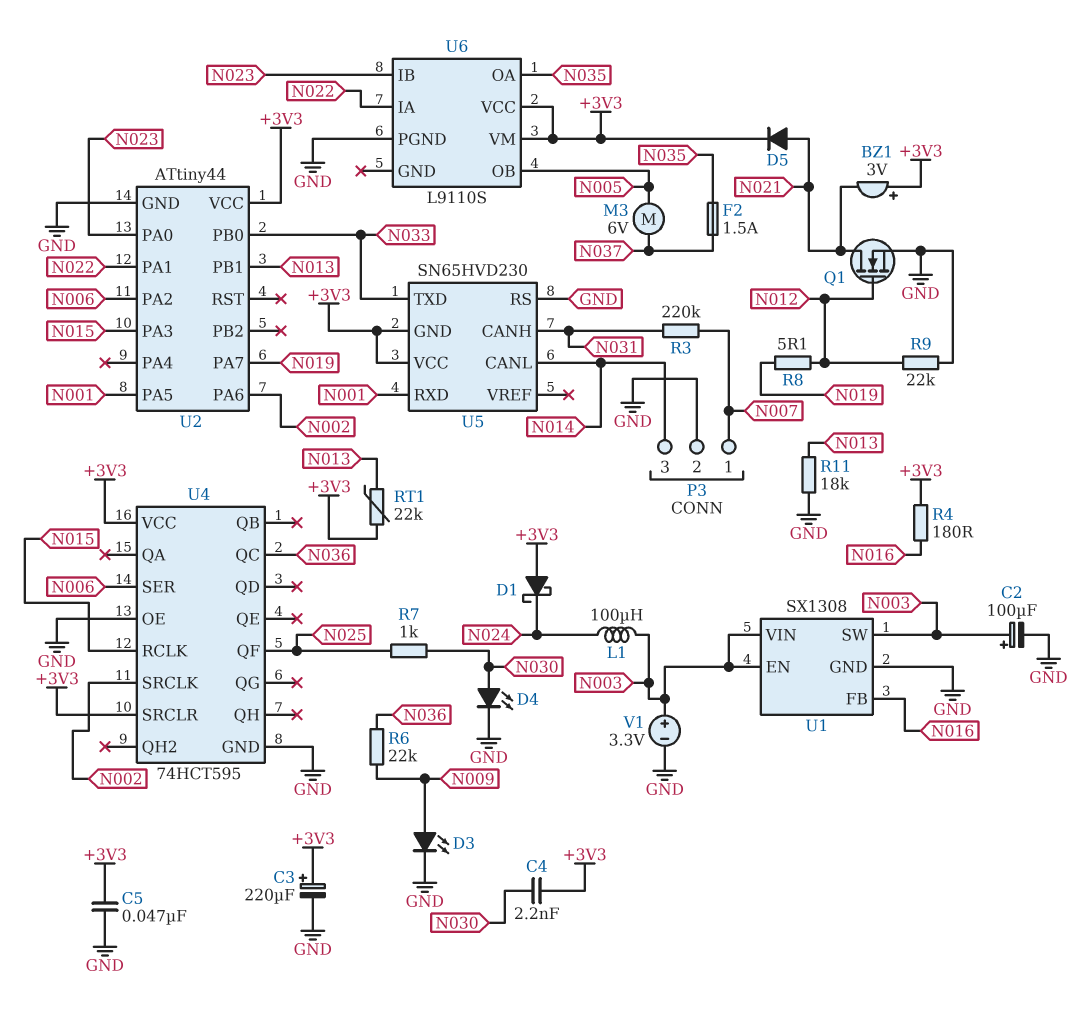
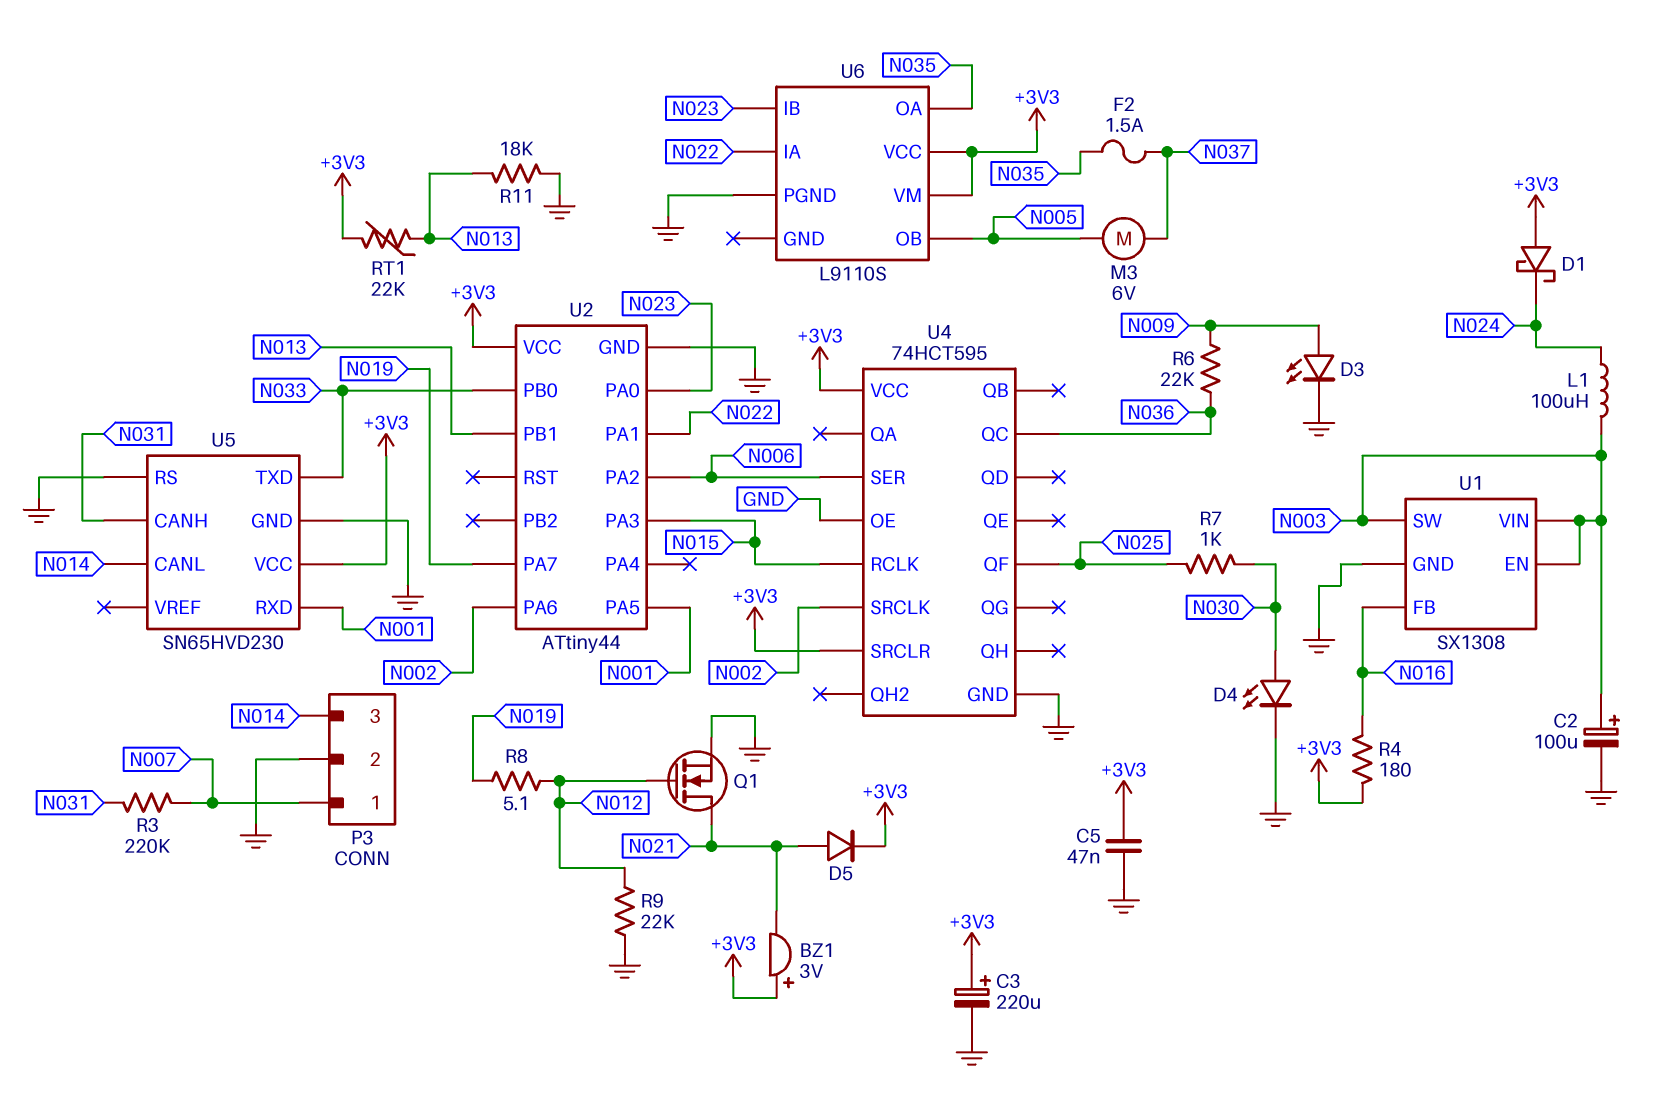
C4: 2.2nF (+3V3, N030) -> none
U5 pin GND: +3V3 -> GND
V1: 3.3V (plus N003, minus GND) -> none

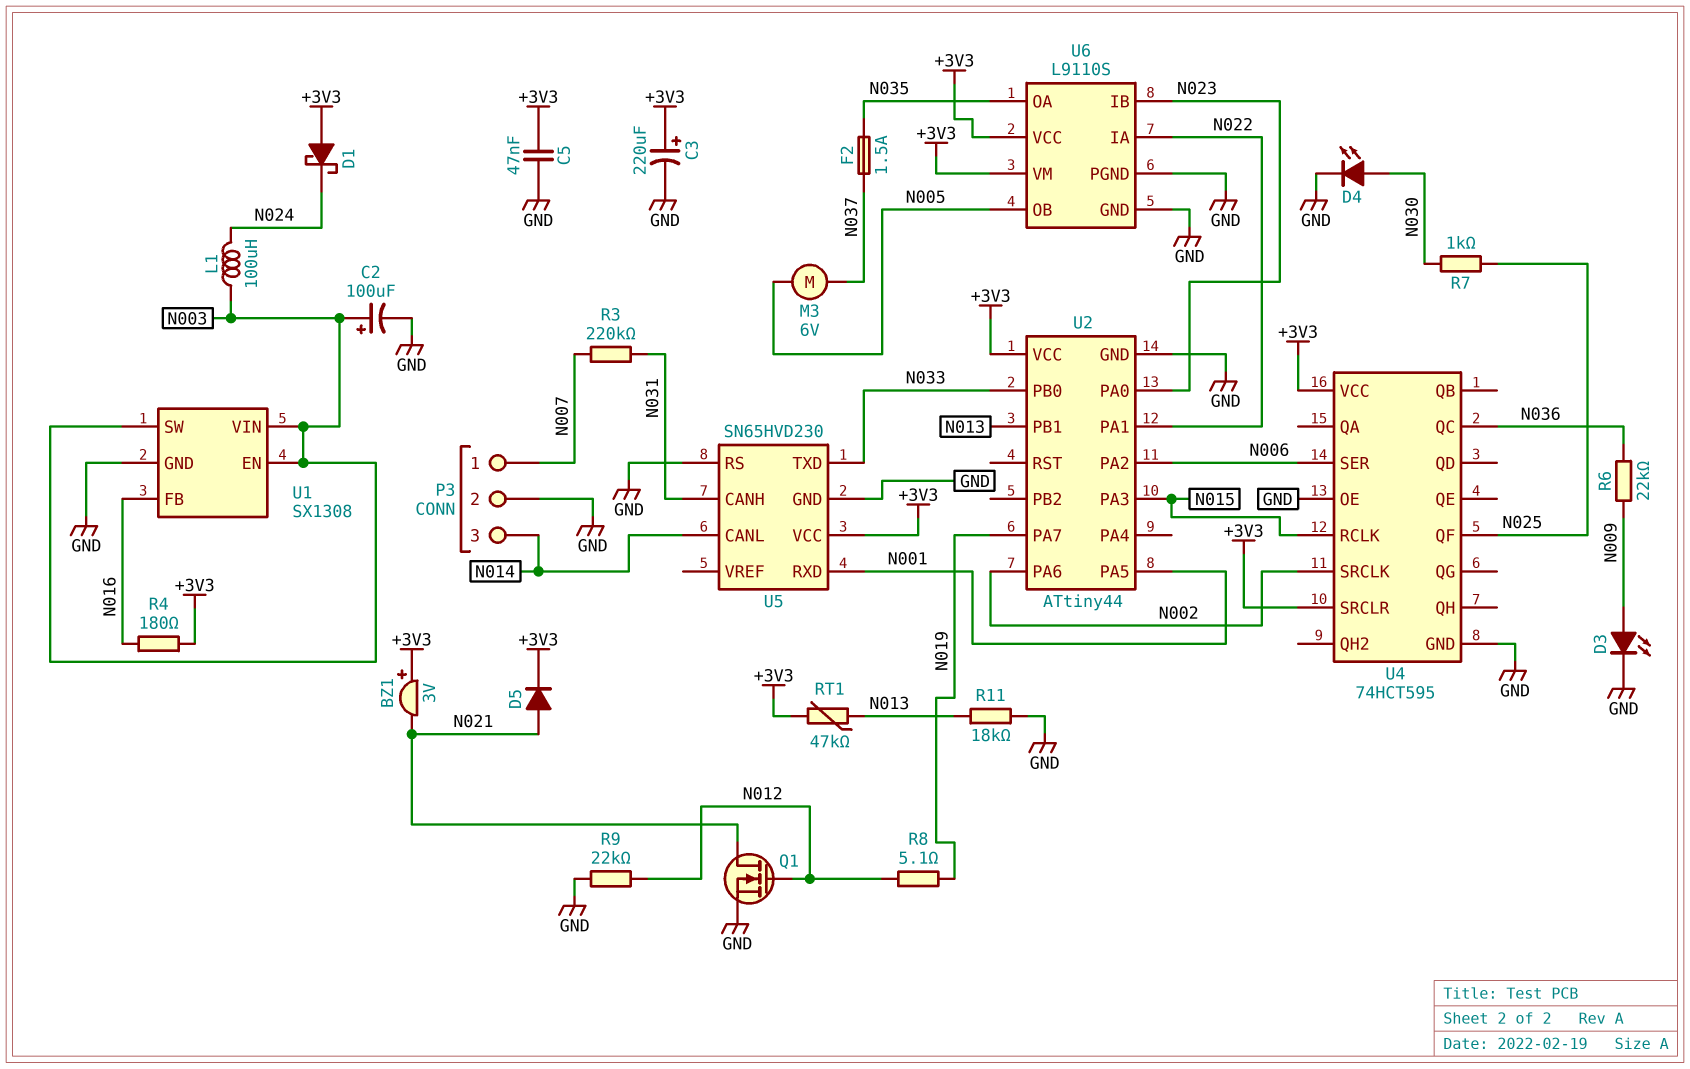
RT1: 22k (+3V3, N013) -> 47k (+3V3, N013)
U6 pin GND: none -> GND

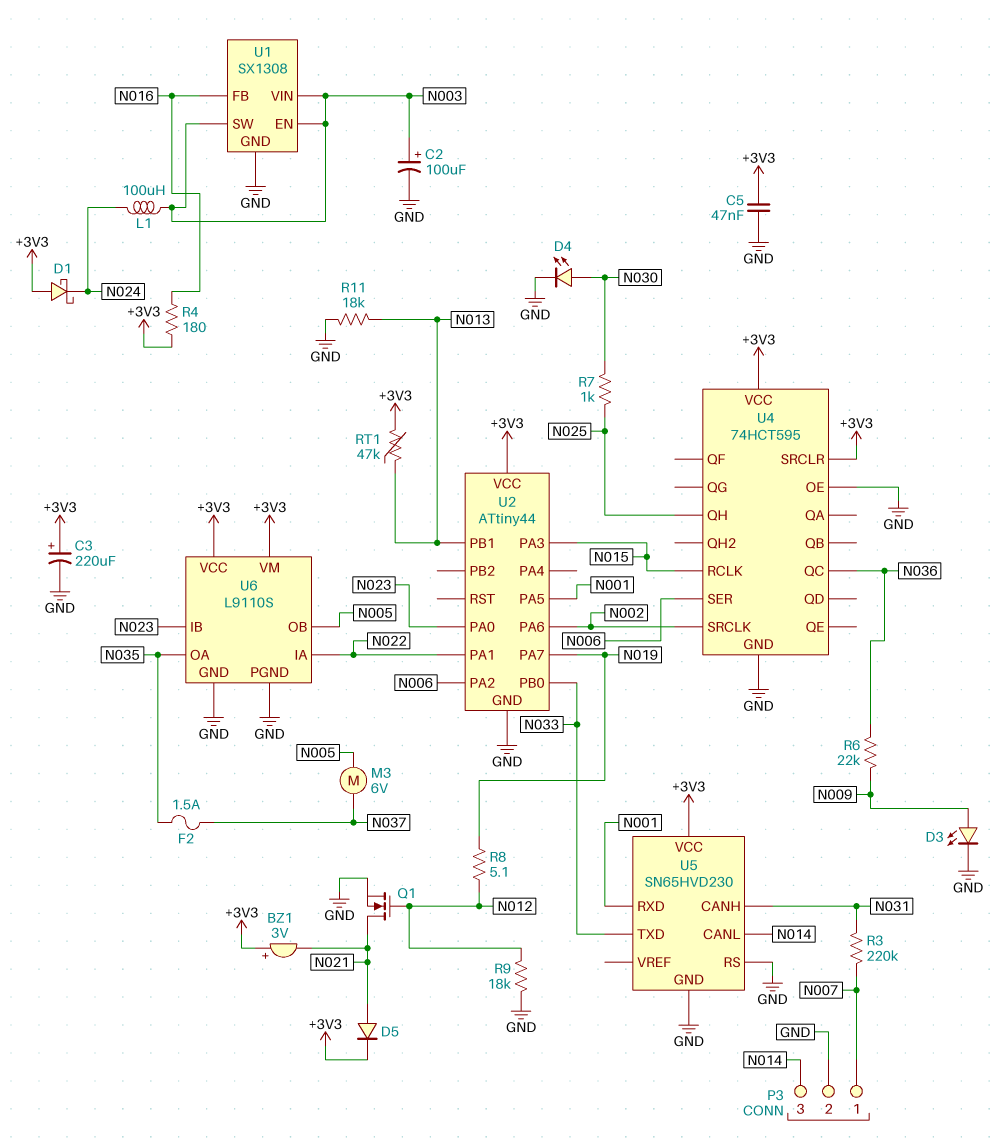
R9: 22k (GND, N012) -> 18k (GND, N012)
U4 pin QF: N025 -> none
U4 pin QH: none -> N025

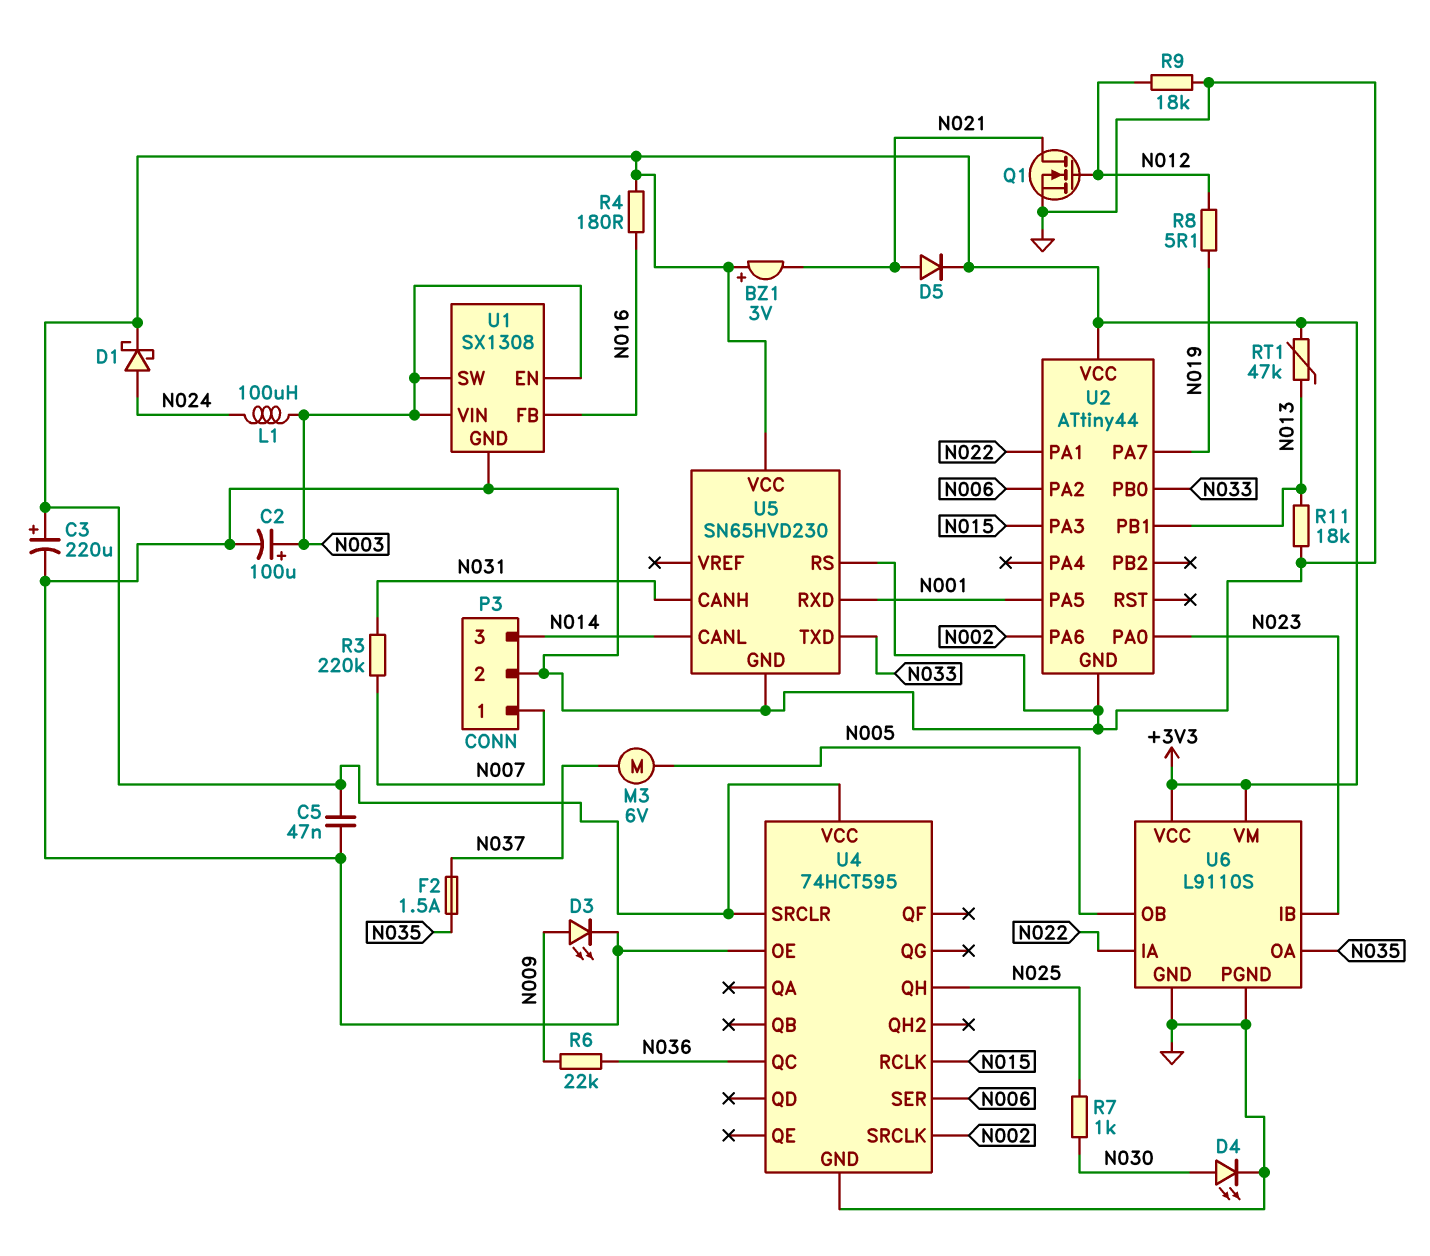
D1: schottky (A +3V3, K N024) -> schottky (A N024, K +3V3)

